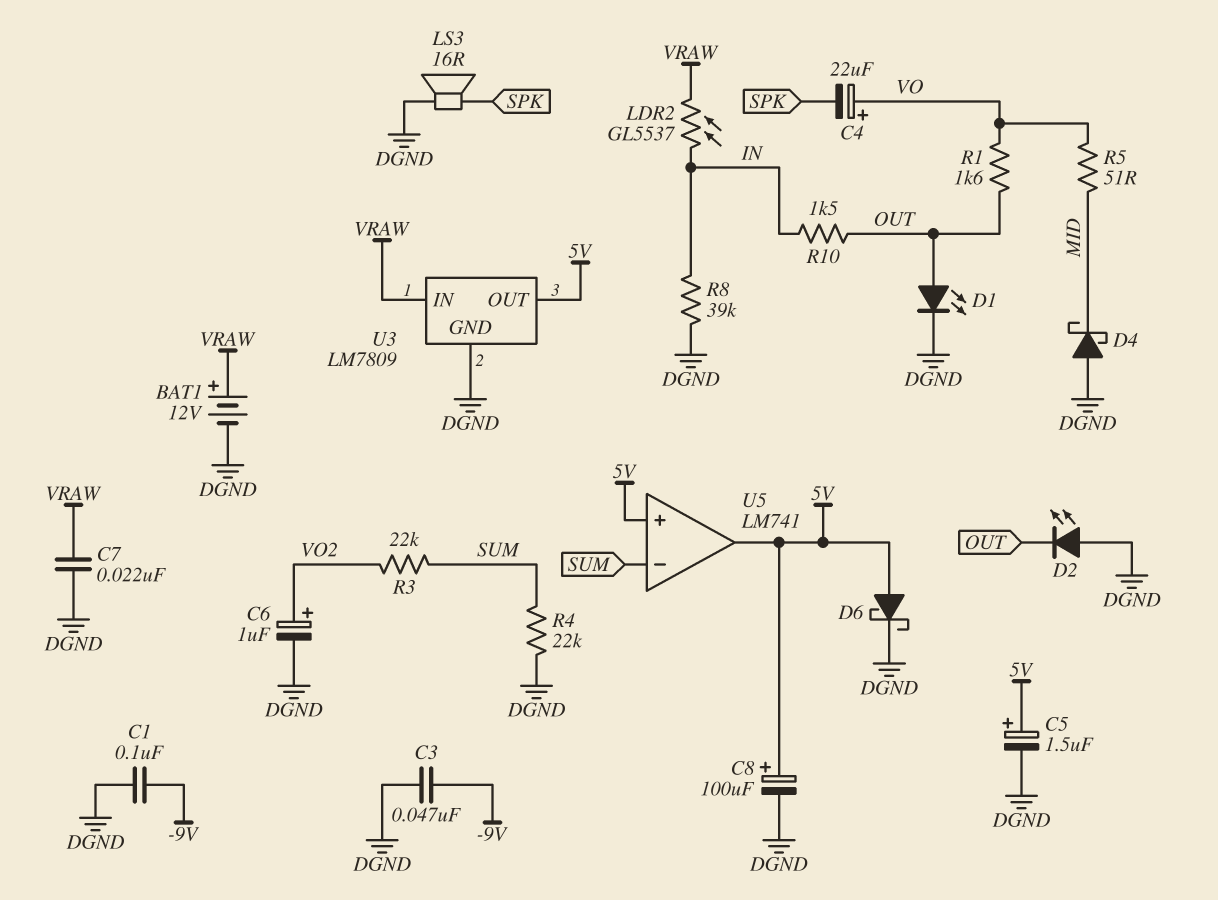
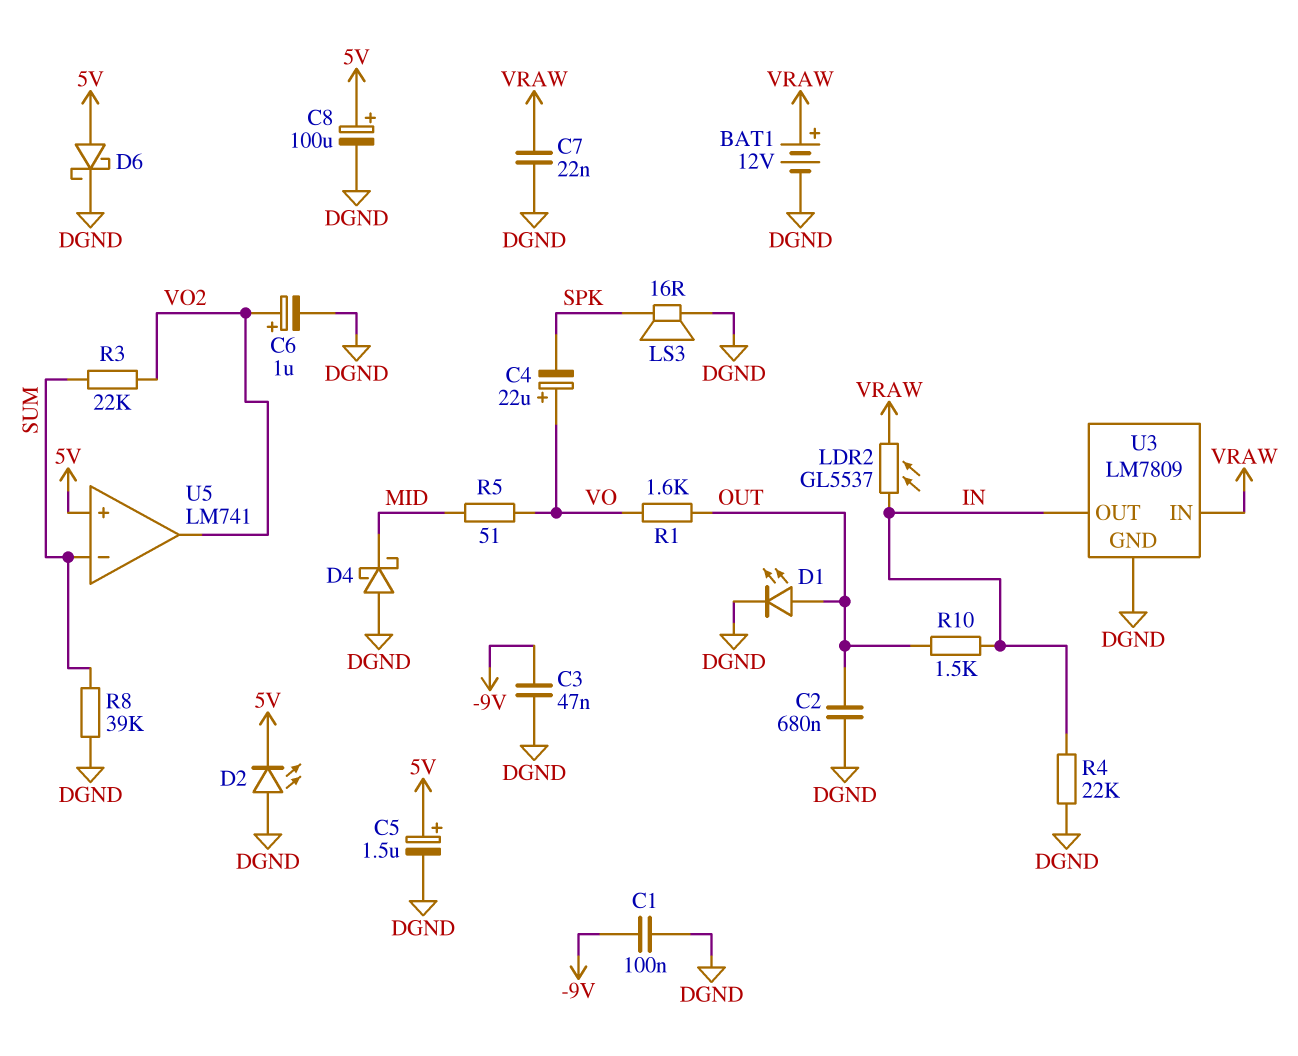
C2: none -> 680nF (DGND, OUT)
D2: LED (A DGND, K OUT) -> LED (A DGND, K 5V)
R4: 22k (DGND, SUM) -> 22k (DGND, IN)
R8: 39k (DGND, IN) -> 39k (DGND, SUM)
U3 pin OUT: 5V -> IN
U5 pin out: 5V -> VO2

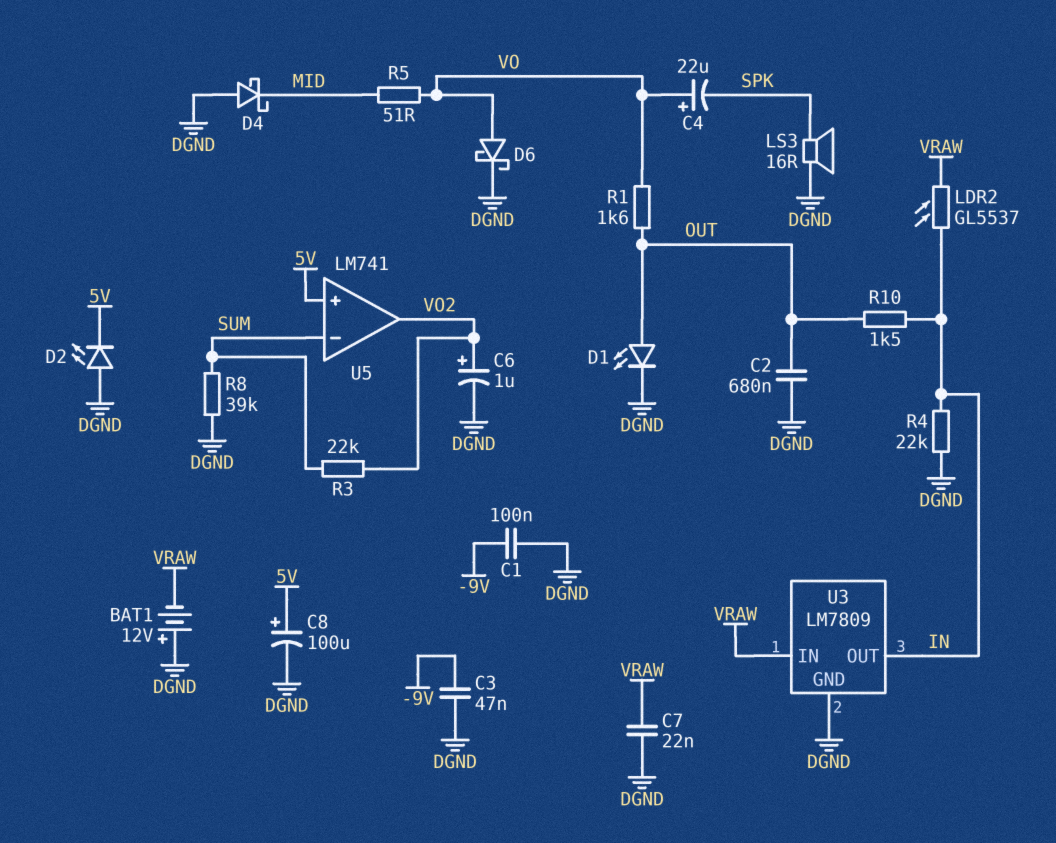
BAT1: 12V (plus VRAW, minus DGND) -> 12V (plus DGND, minus VRAW)
C5: 1.5uF (plus 5V, minus DGND) -> none
D6: schottky (A 5V, K DGND) -> schottky (A VO, K DGND)

